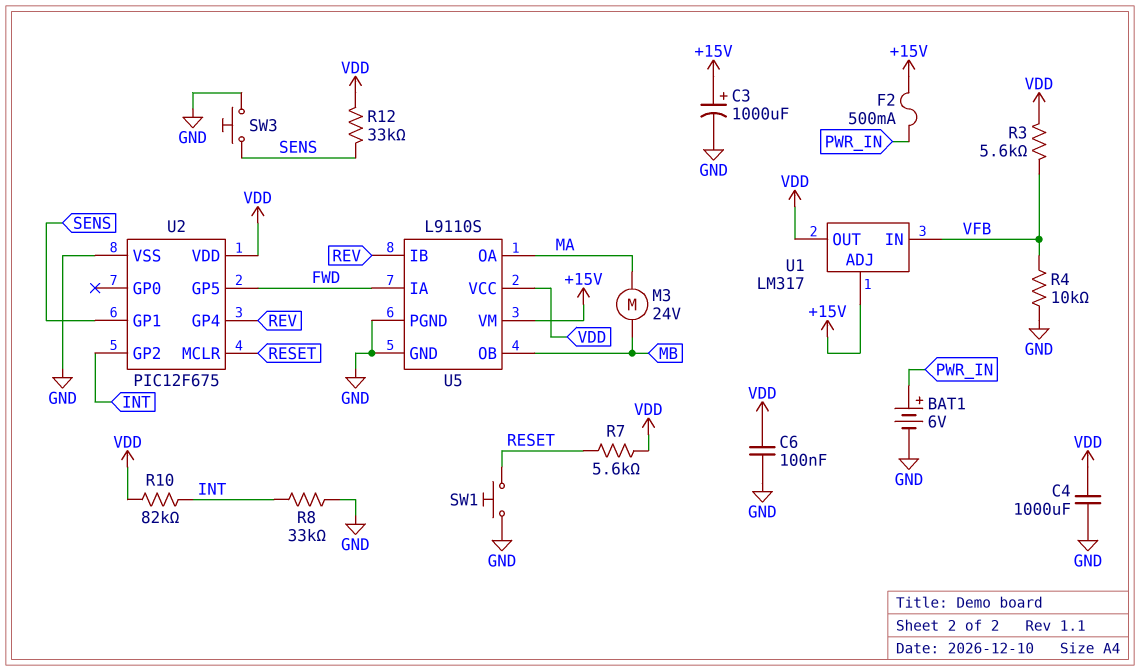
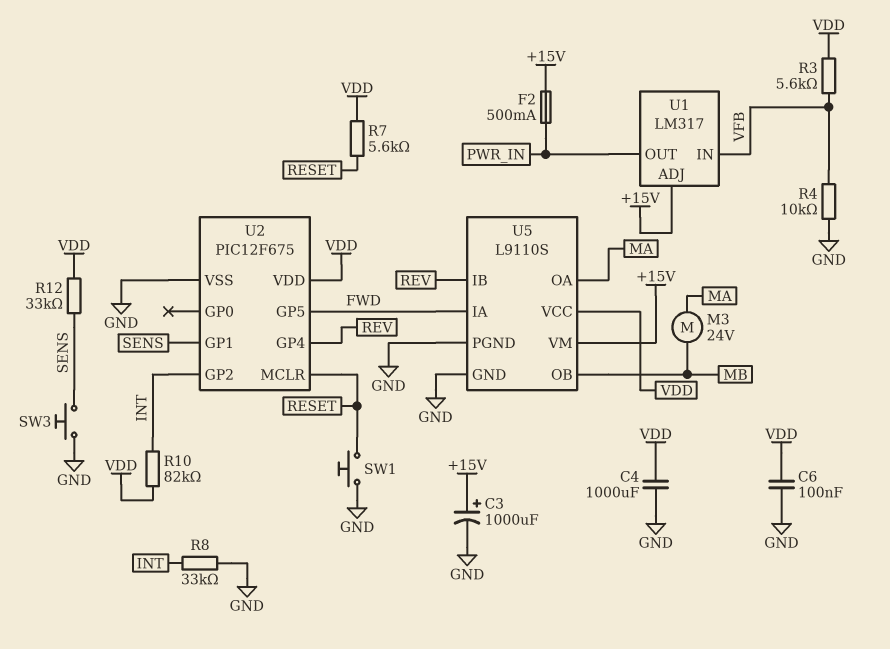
BAT1: 6V (plus PWR_IN, minus GND) -> none
U1 pin OUT: VDD -> PWR_IN

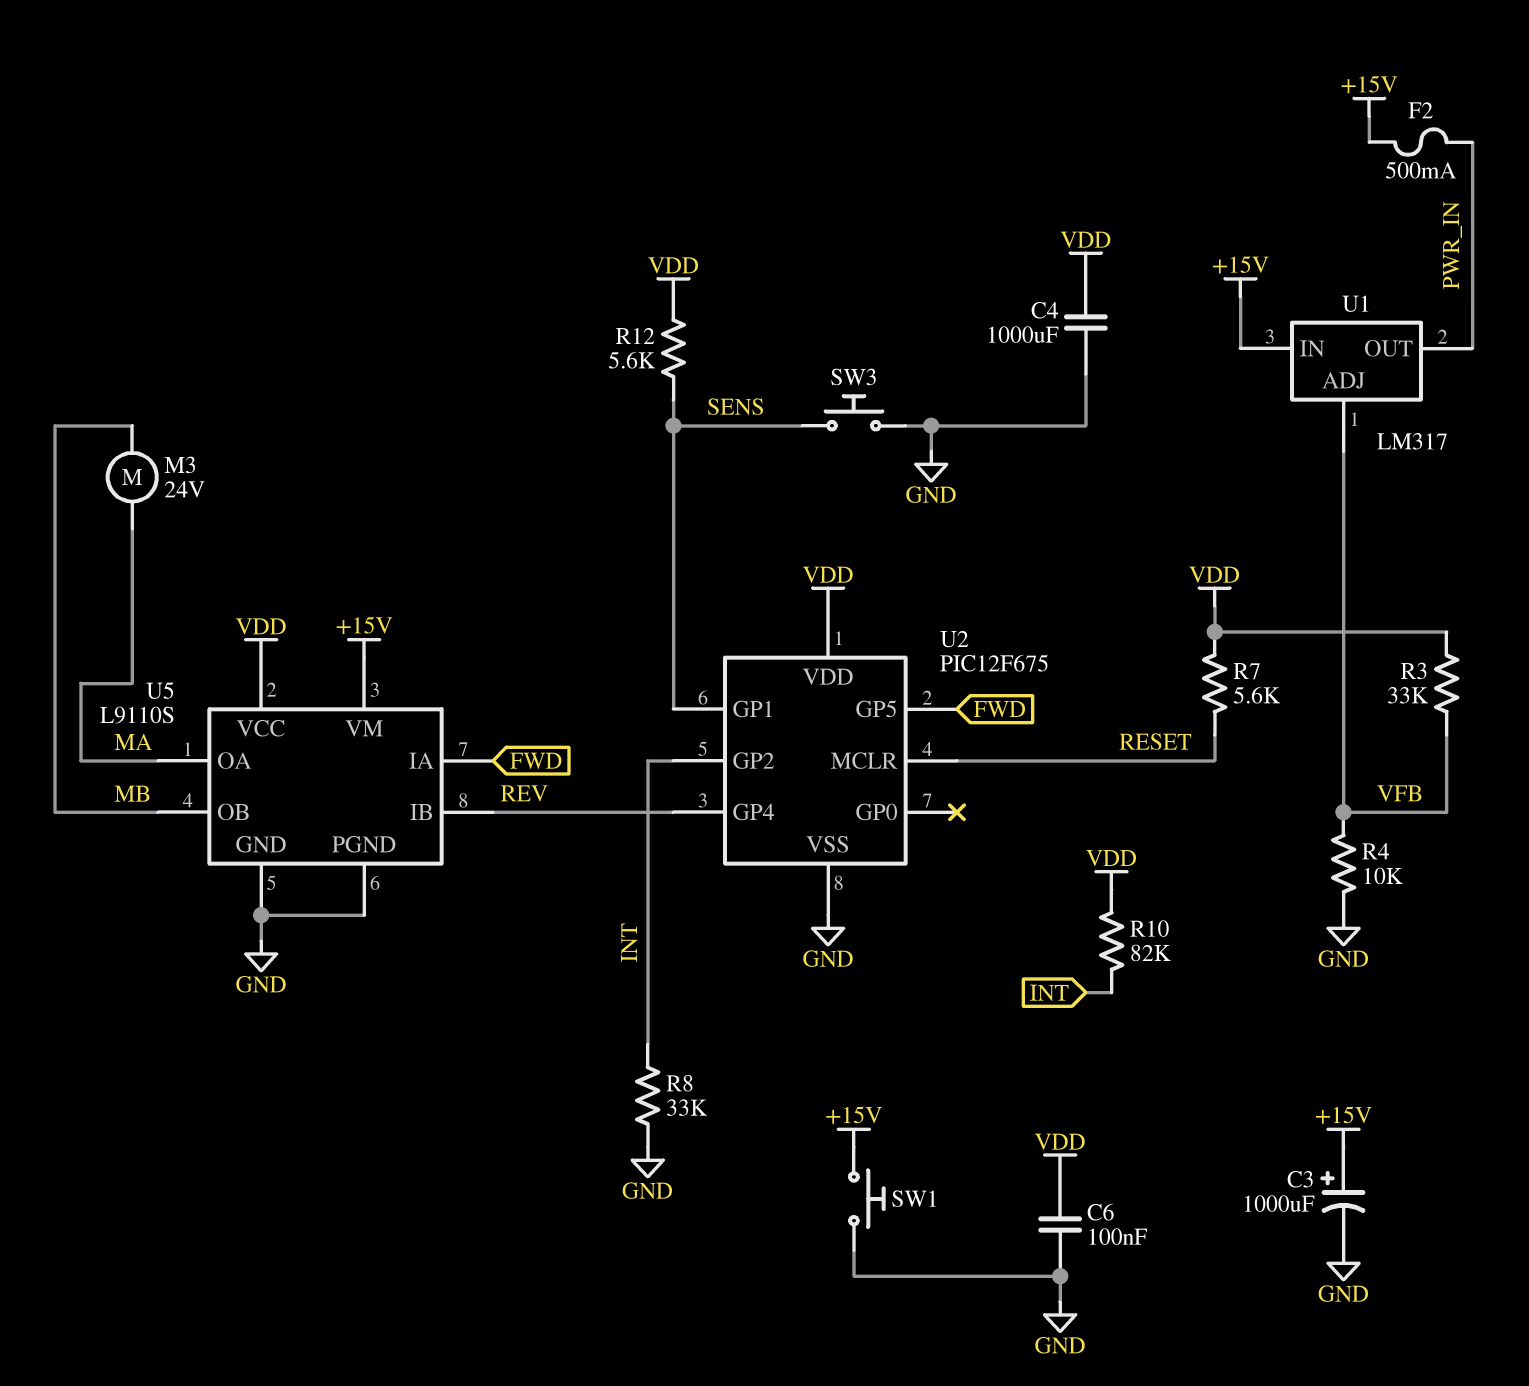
R3: 5.6k (VDD, VFB) -> 33k (VDD, VFB)
R12: 33k (SENS, VDD) -> 5.6k (SENS, VDD)
SW1: button (GND, RESET) -> button (+15V, GND)
U1 pin ADJ: +15V -> VFB
U1 pin IN: VFB -> +15V

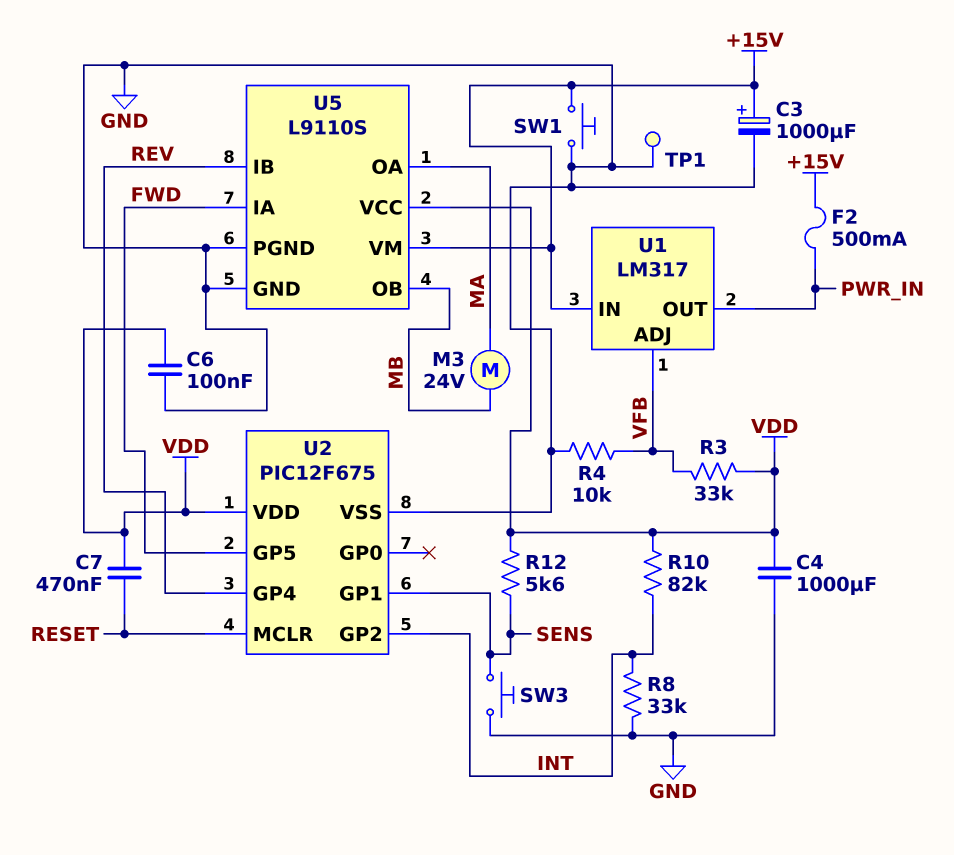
C7: none -> 470nF (RESET, VDD)
R7: 5.6k (RESET, VDD) -> none
TP1: none -> test point (GND)

